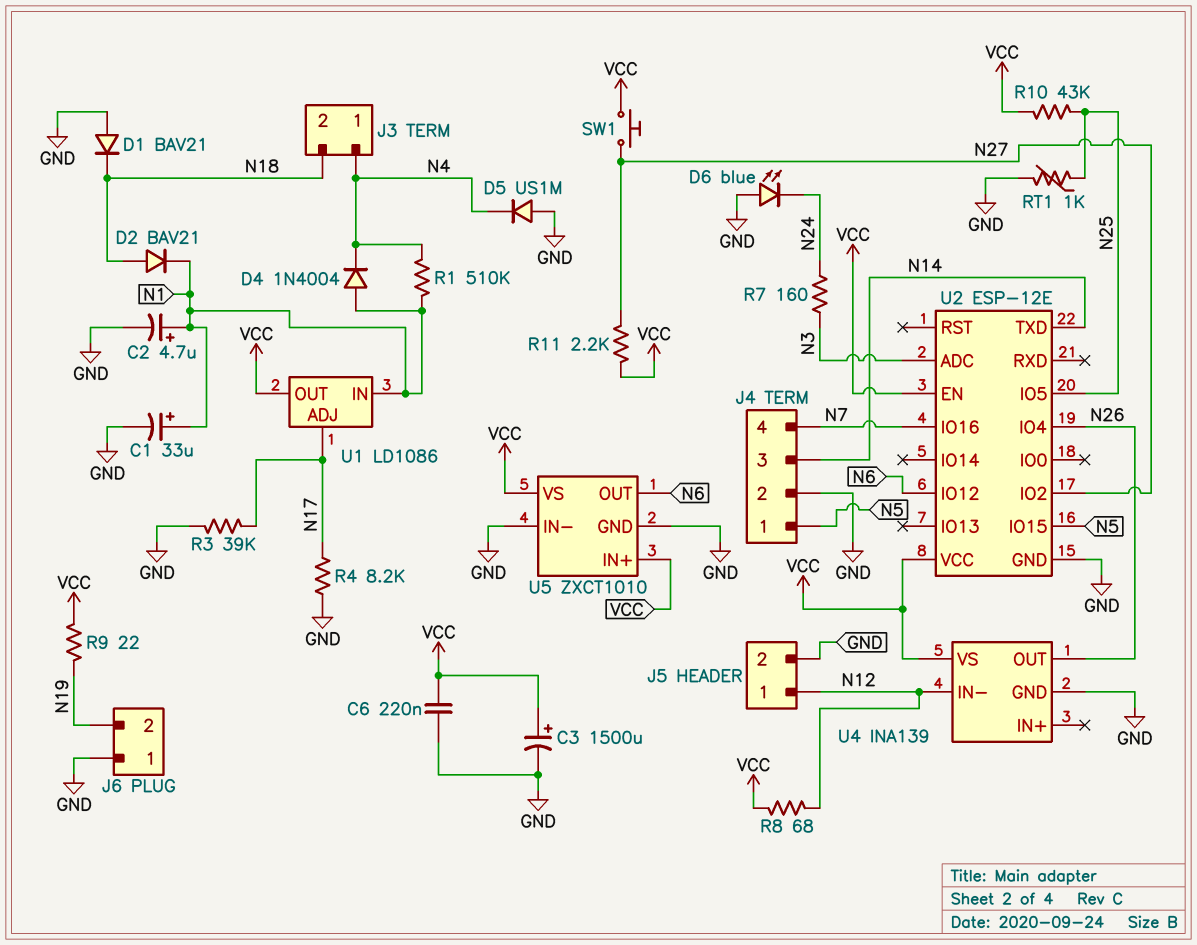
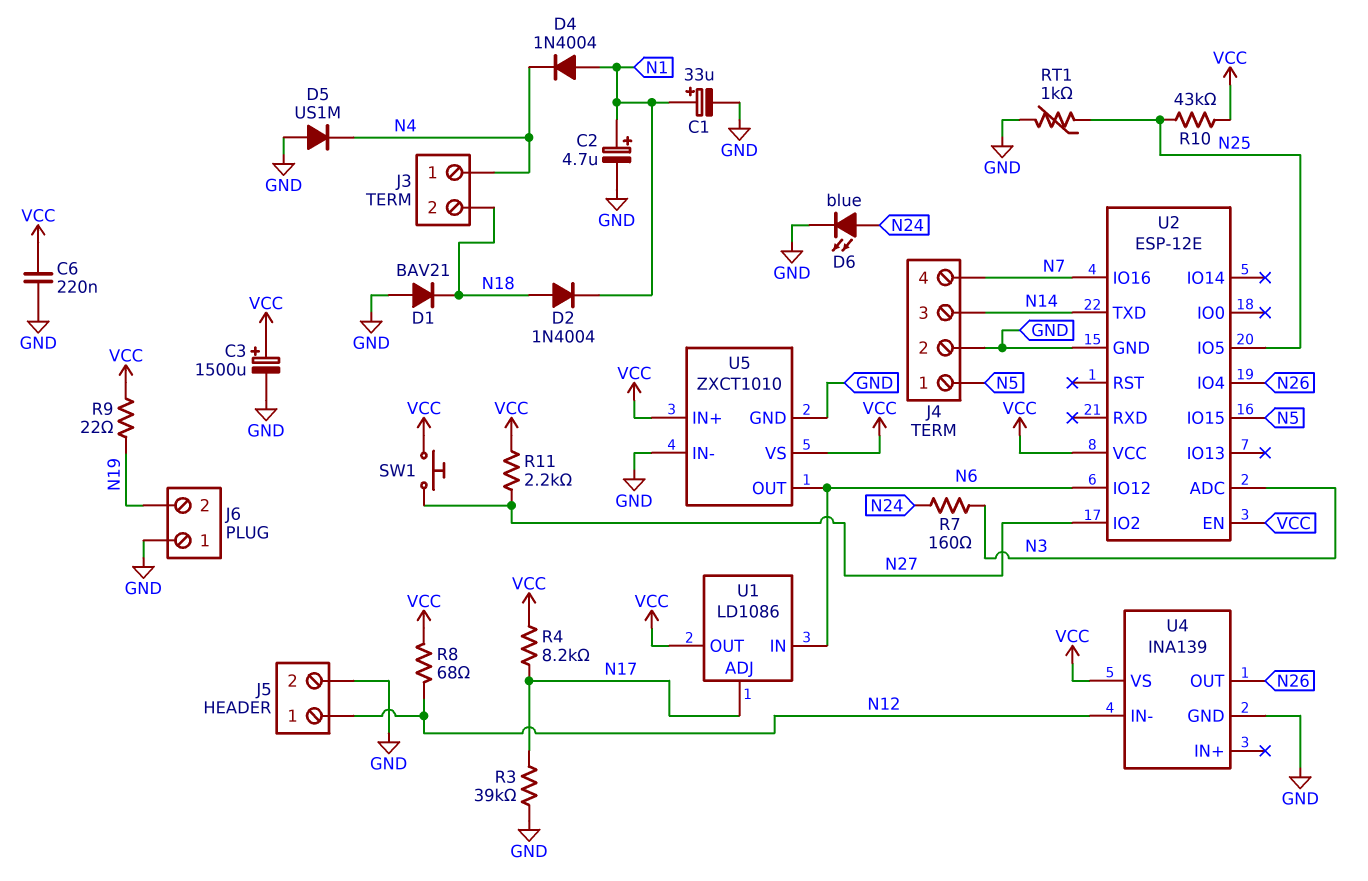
D2: diode BAV21 (A N18, K N1) -> diode 1N4004 (A N18, K N1)
D6: LED blue (A GND, K N24) -> LED blue (A N24, K GND)
R1: 510k (N1, N4) -> none
R4: 8.2k (GND, N17) -> 8.2k (N17, VCC)
U1 pin IN: N1 -> N6

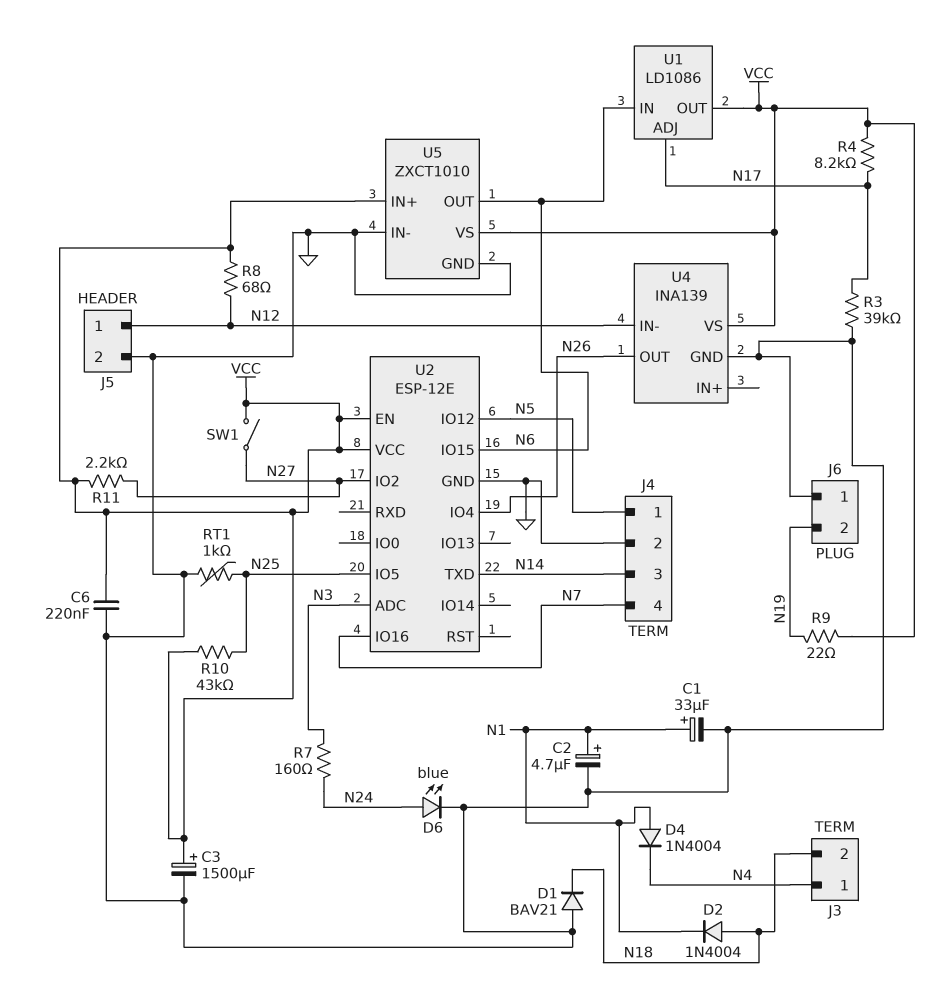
D5: diode US1M (A GND, K N4) -> none
SW1: button (N27, VCC) -> switch (N27, VCC)
U2 pin IO12: N6 -> N5
U2 pin IO15: N5 -> N6

